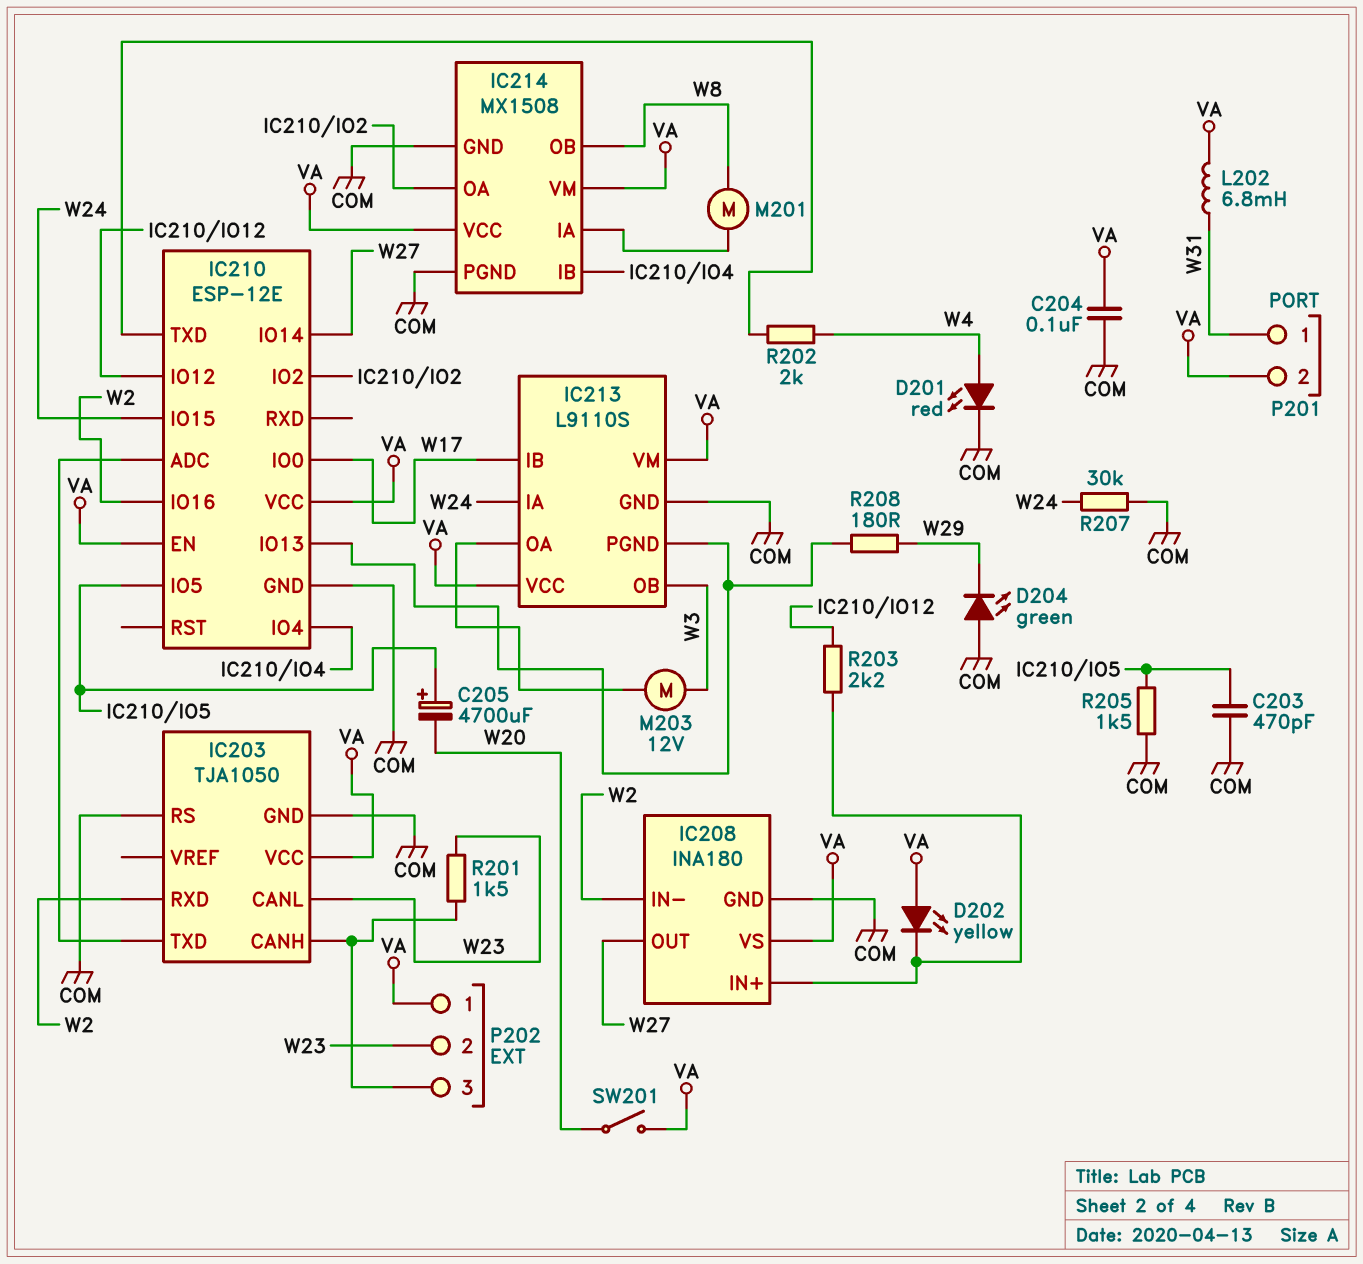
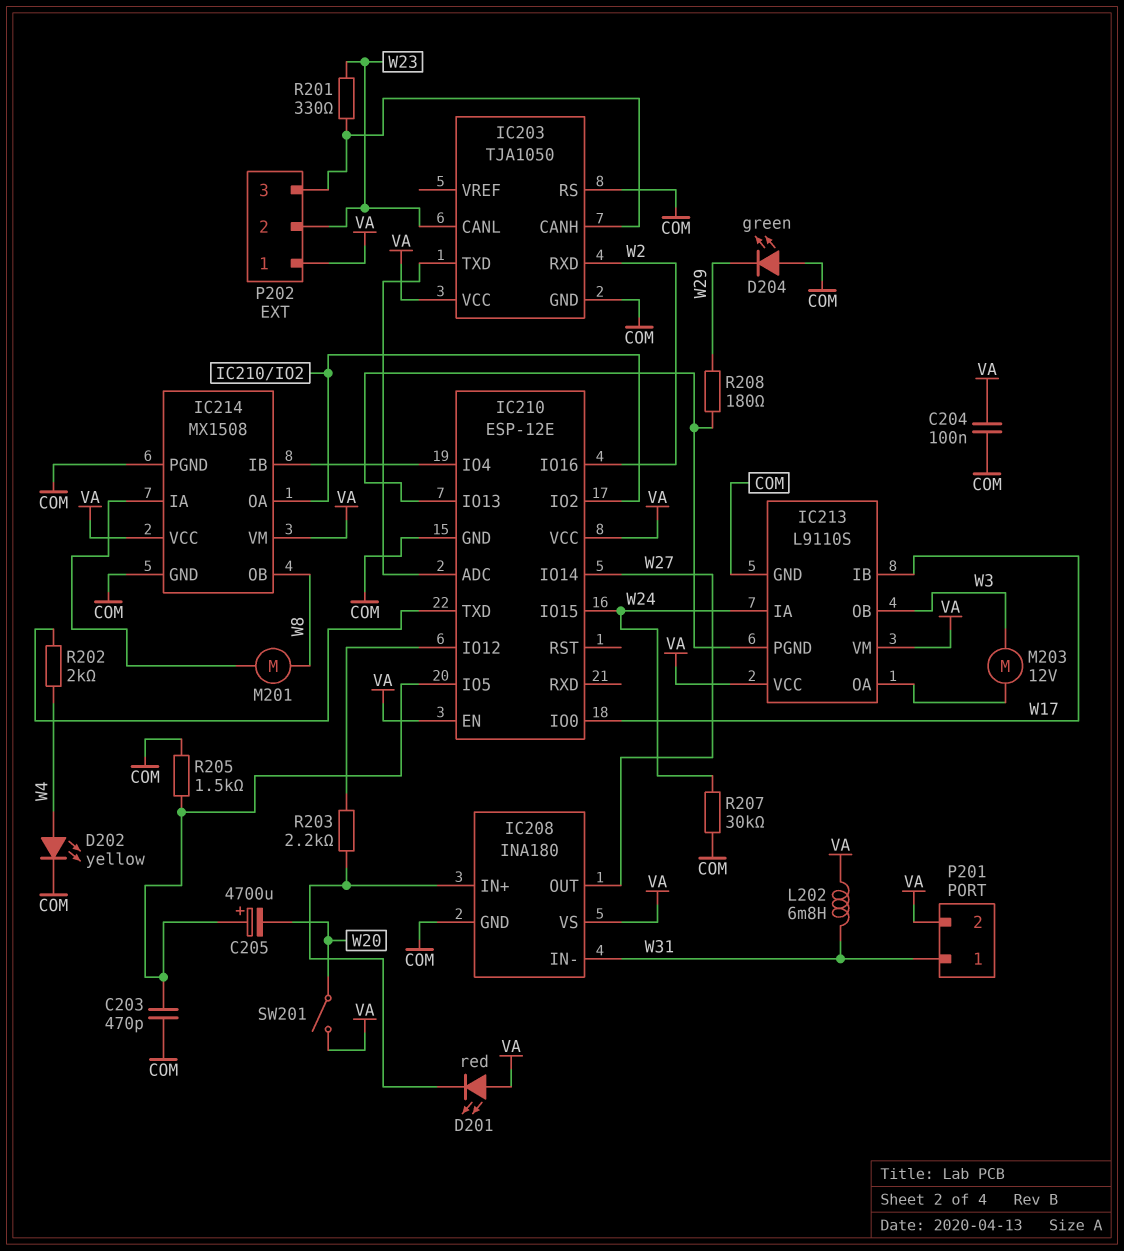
D201: LED red (A W4, K COM) -> LED red (A VA, K IC208/IN+)
D202: LED yellow (A VA, K IC208/IN+) -> LED yellow (A W4, K COM)
IC208 pin IN-: W2 -> W31
R201: 1.5k (IC203/CANH, W23) -> 330 (IC203/CANH, W23)

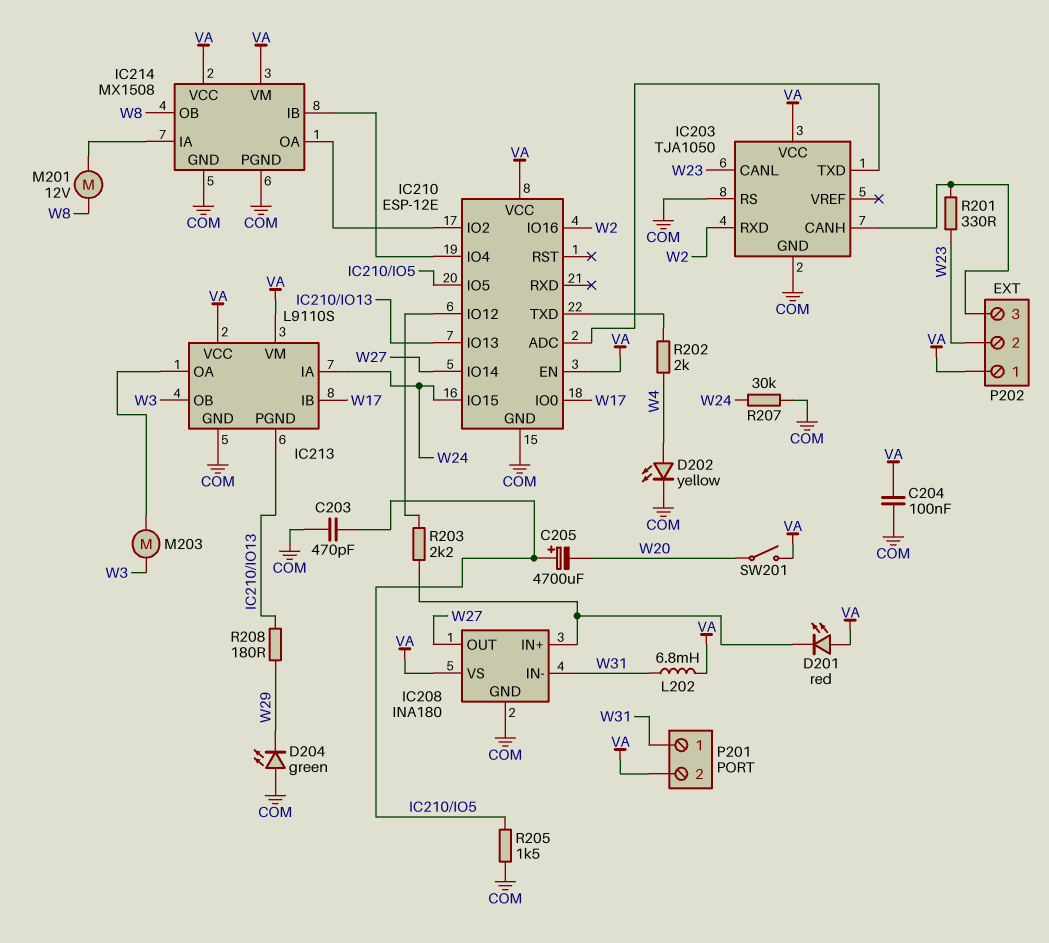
M201: motor (IC214/IA, W8) -> motor 12V (IC214/IA, W8)
M203: motor 12V (IC213/OA, W3) -> motor (IC213/OA, W3)

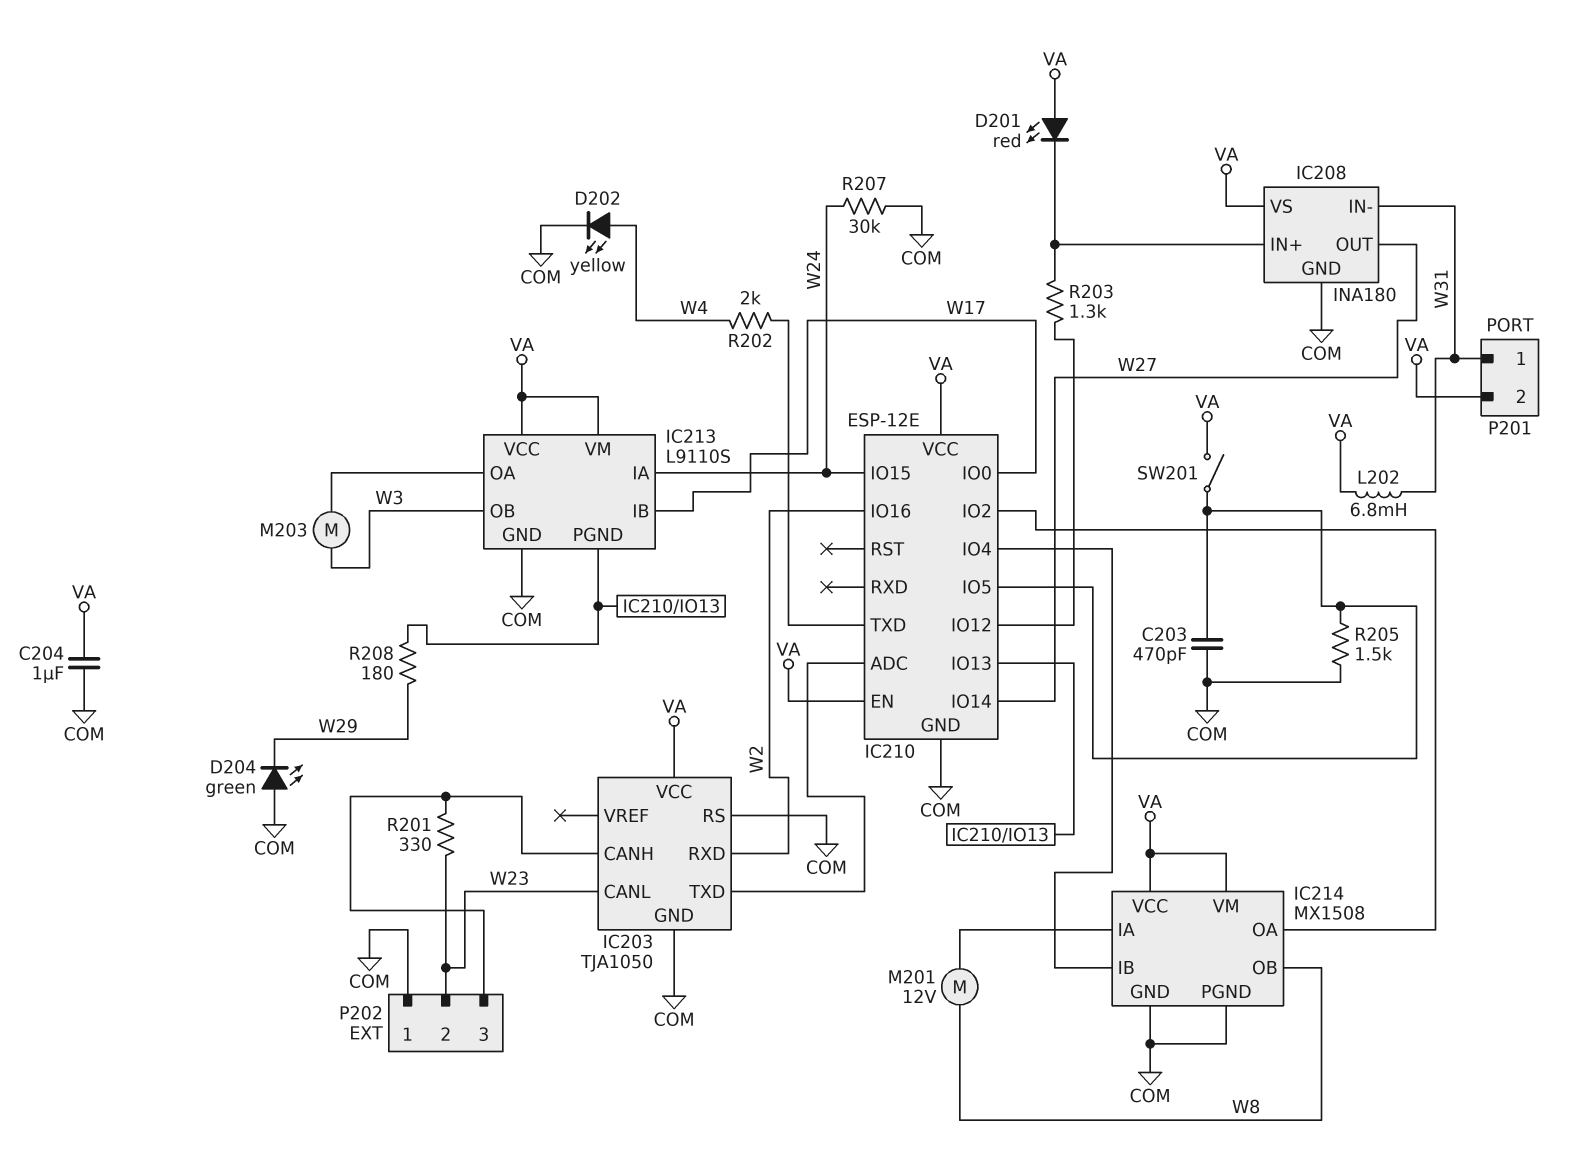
C204: 100nF (COM, VA) -> 1uF (COM, VA)
C205: 4700uF (plus IC210/IO5, minus W20) -> none
P202 pin 1: VA -> COM
R203: 2.2k (IC208/IN+, IC210/IO12) -> 1.3k (IC208/IN+, IC210/IO12)
SW201: switch (VA, W20) -> switch (IC210/IO5, VA)

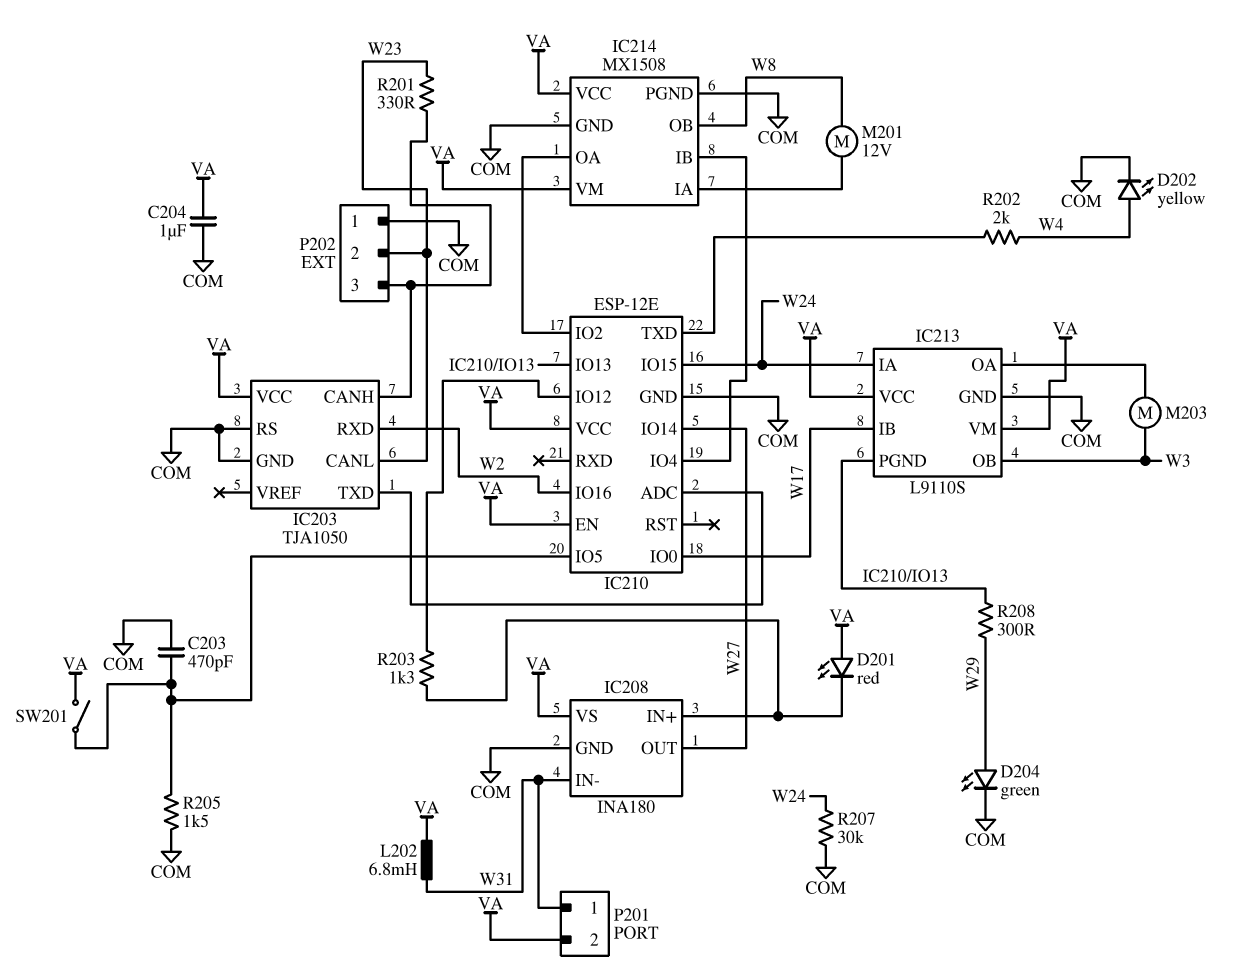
D204: LED green (A COM, K W29) -> LED green (A W29, K COM)
R208: 180 (IC210/IO13, W29) -> 300 (IC210/IO13, W29)

